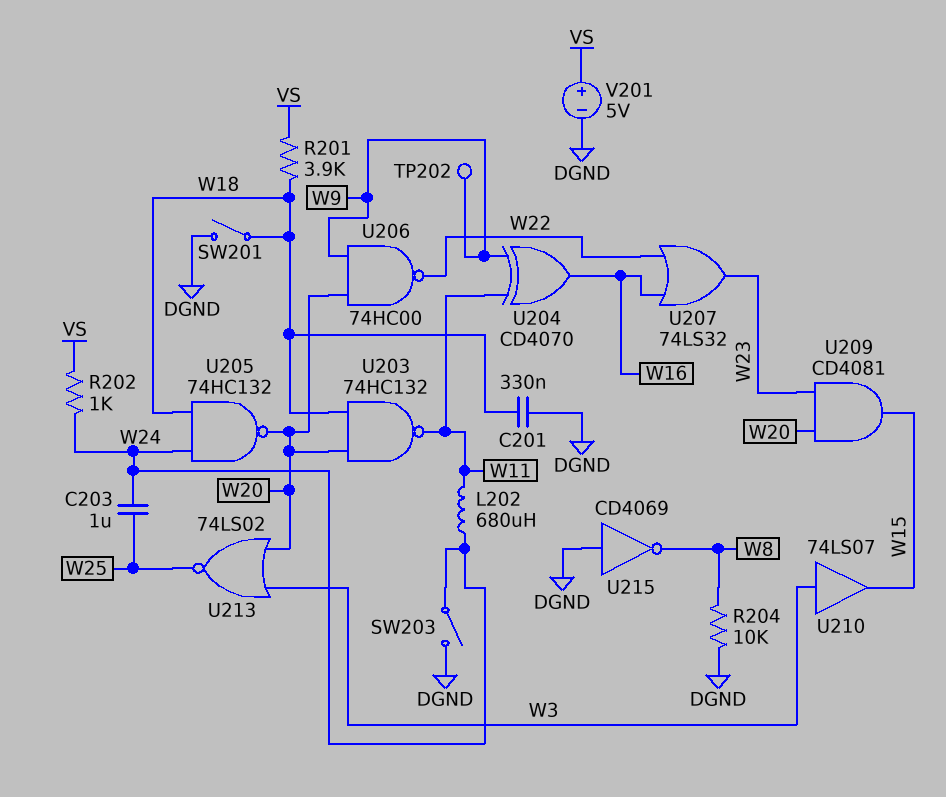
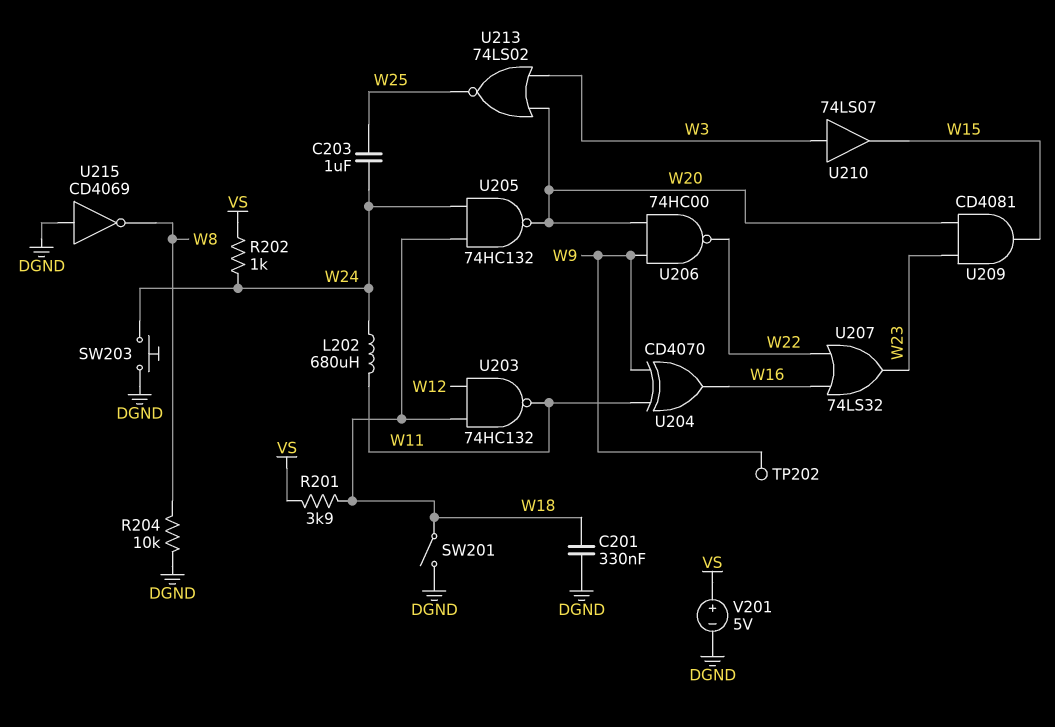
SW203: switch (DGND, W24) -> button (DGND, W24)
U203: NAND 74HC132 (in W18, in W20, out W11) -> NAND 74HC132 (in W12, in W18, out W11)

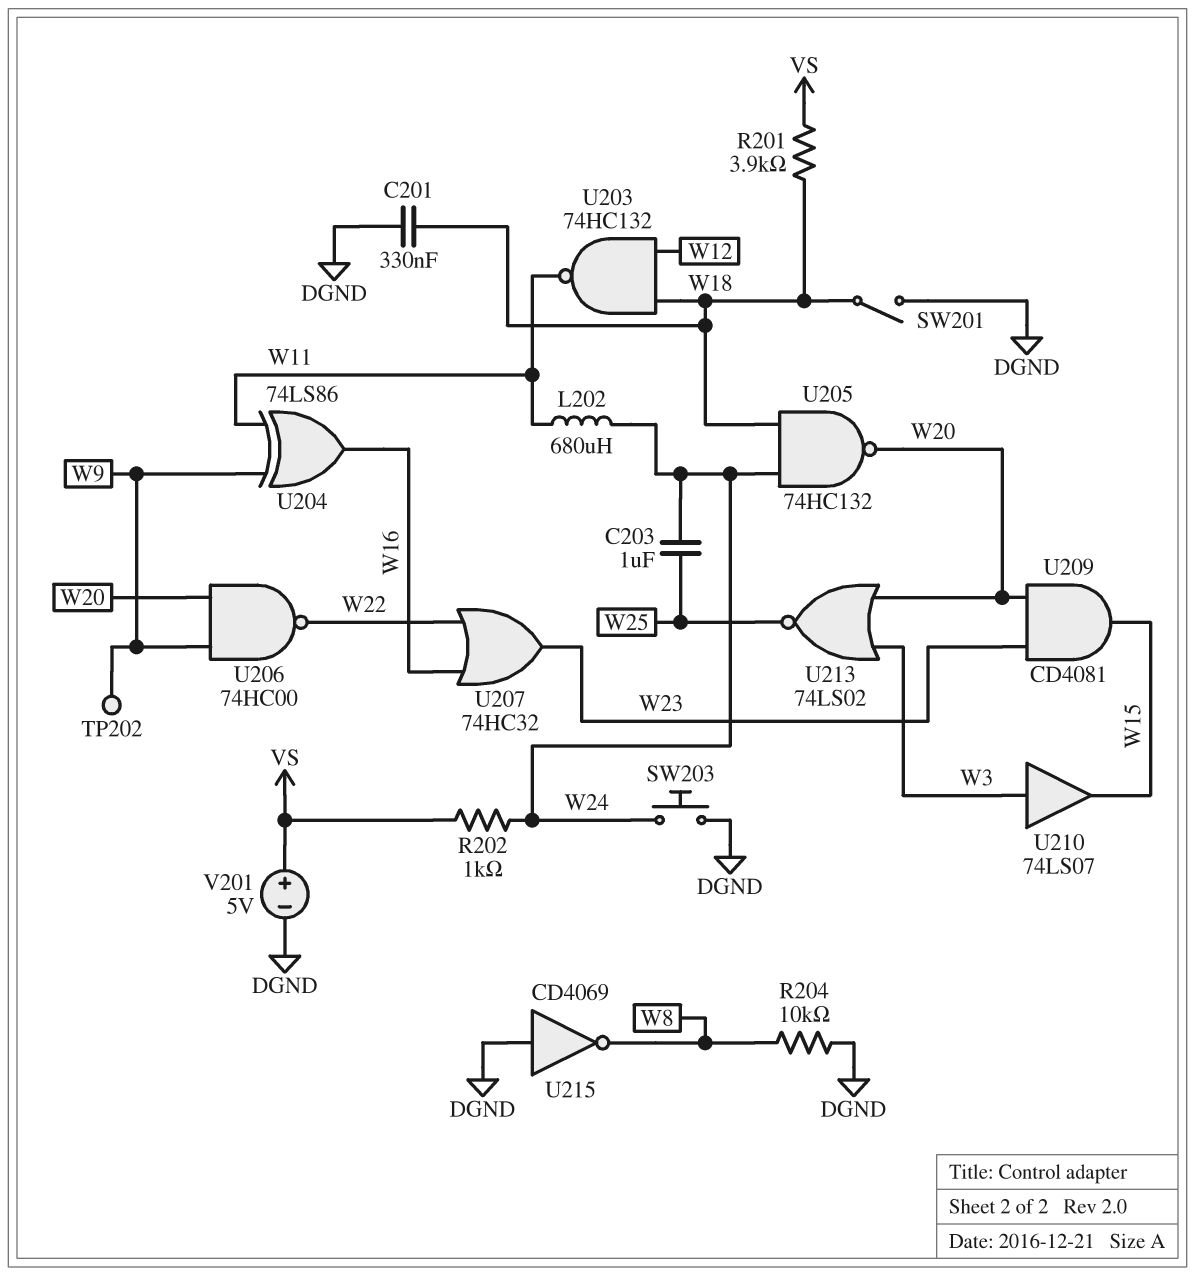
U204: XOR CD4070 (in W9, in W11, out W16) -> XOR 74LS86 (in W9, in W11, out W16)
U207: OR 74LS32 (in W16, in W22, out W23) -> OR 74HC32 (in W16, in W22, out W23)

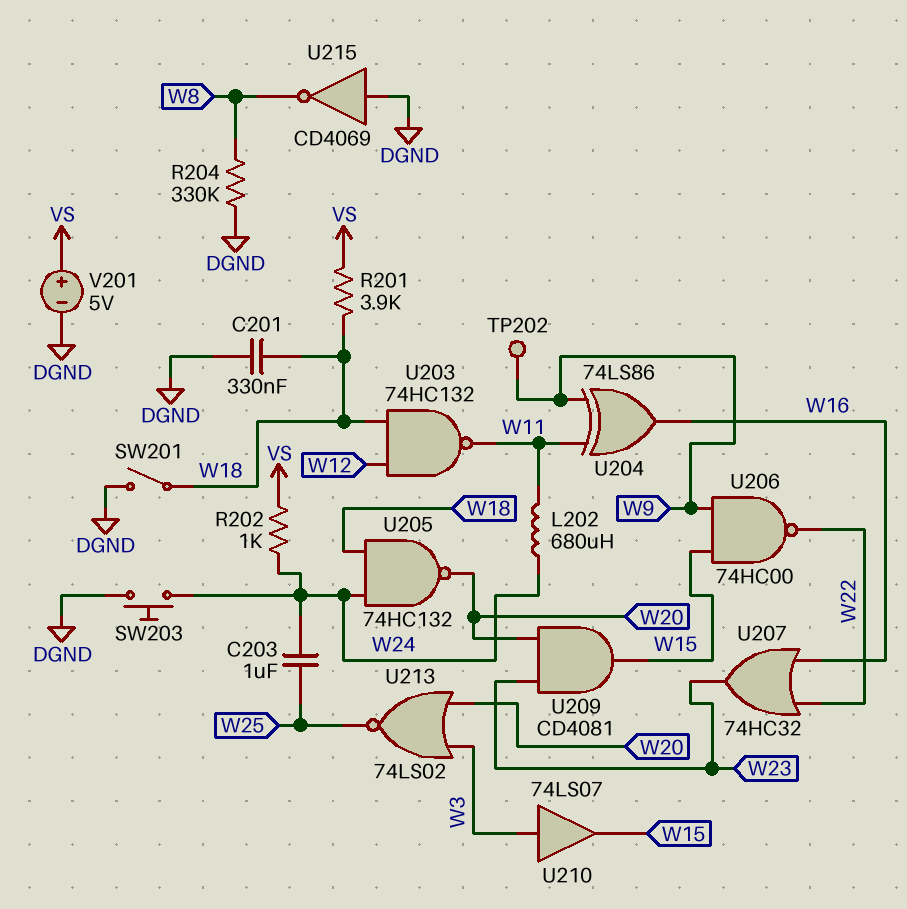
R204: 10k (DGND, W8) -> 330k (DGND, W8)
U206: NAND 74HC00 (in W9, in W20, out W22) -> NAND 74HC00 (in W9, in W15, out W22)

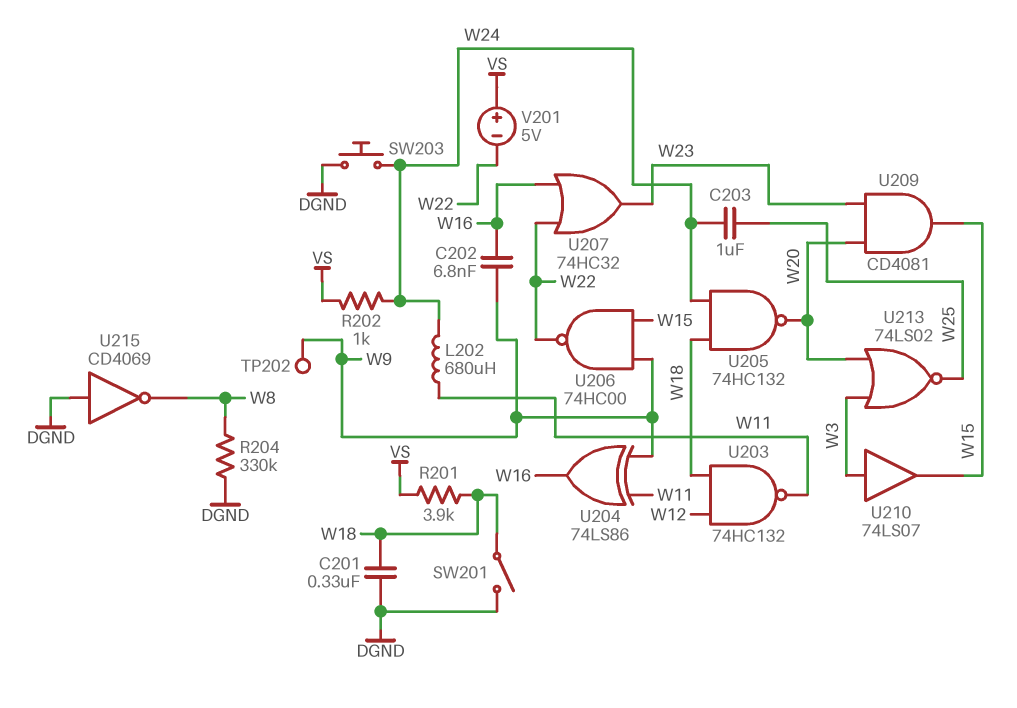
C202: none -> 6.8nF (W9, W16)
V201: 5V (plus VS, minus DGND) -> 5V (plus VS, minus W22)

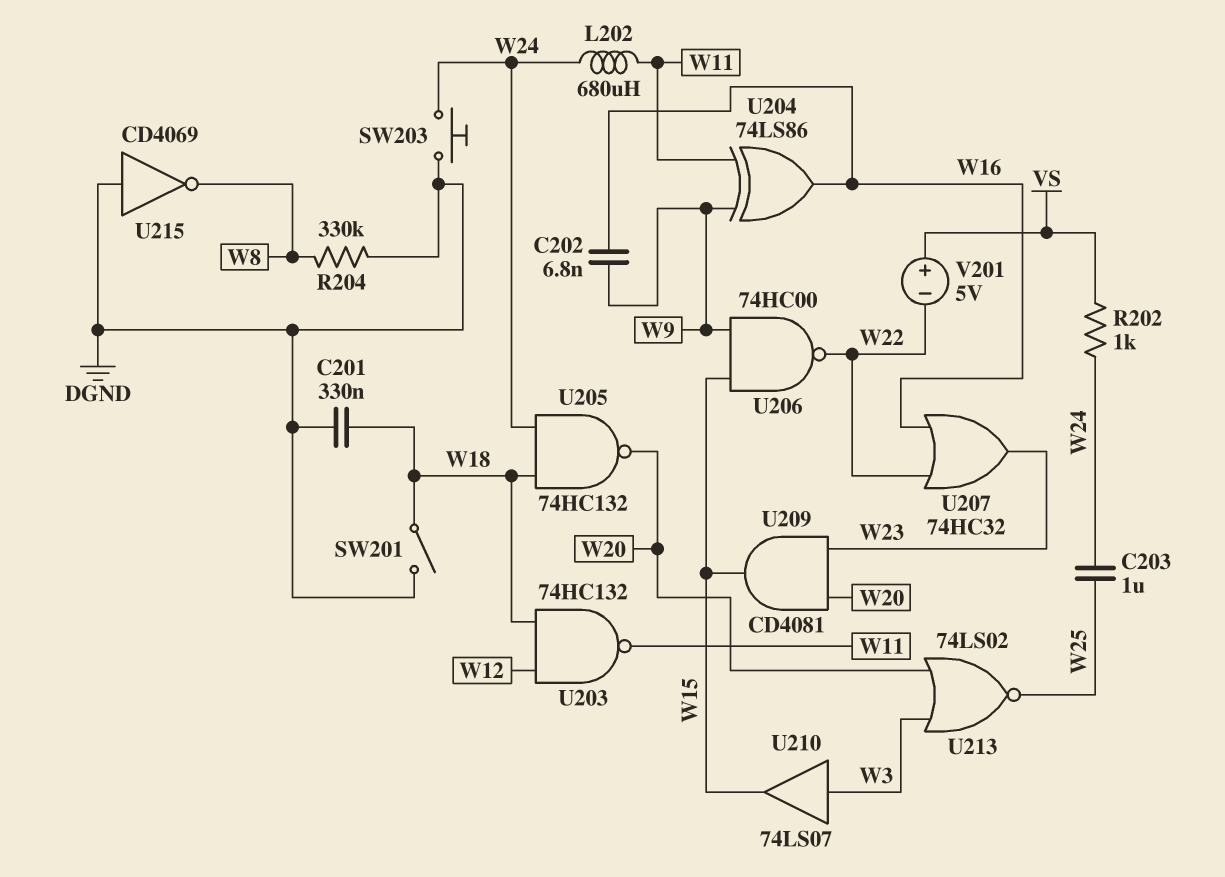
R201: 3.9k (VS, W18) -> none
TP202: test point (W9) -> none

